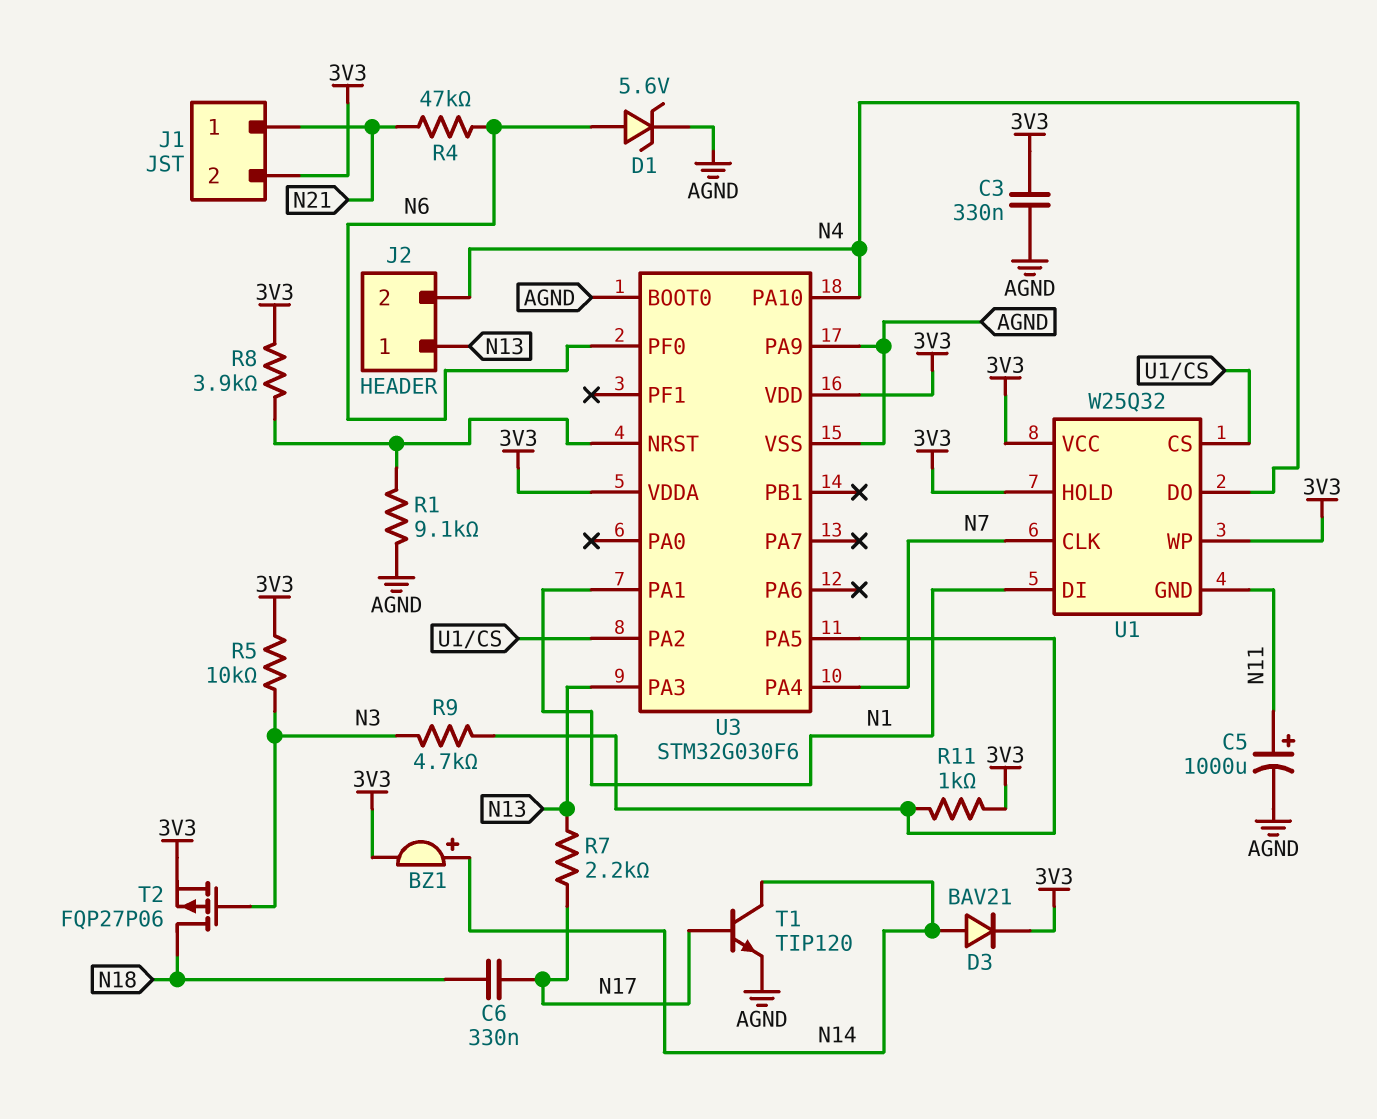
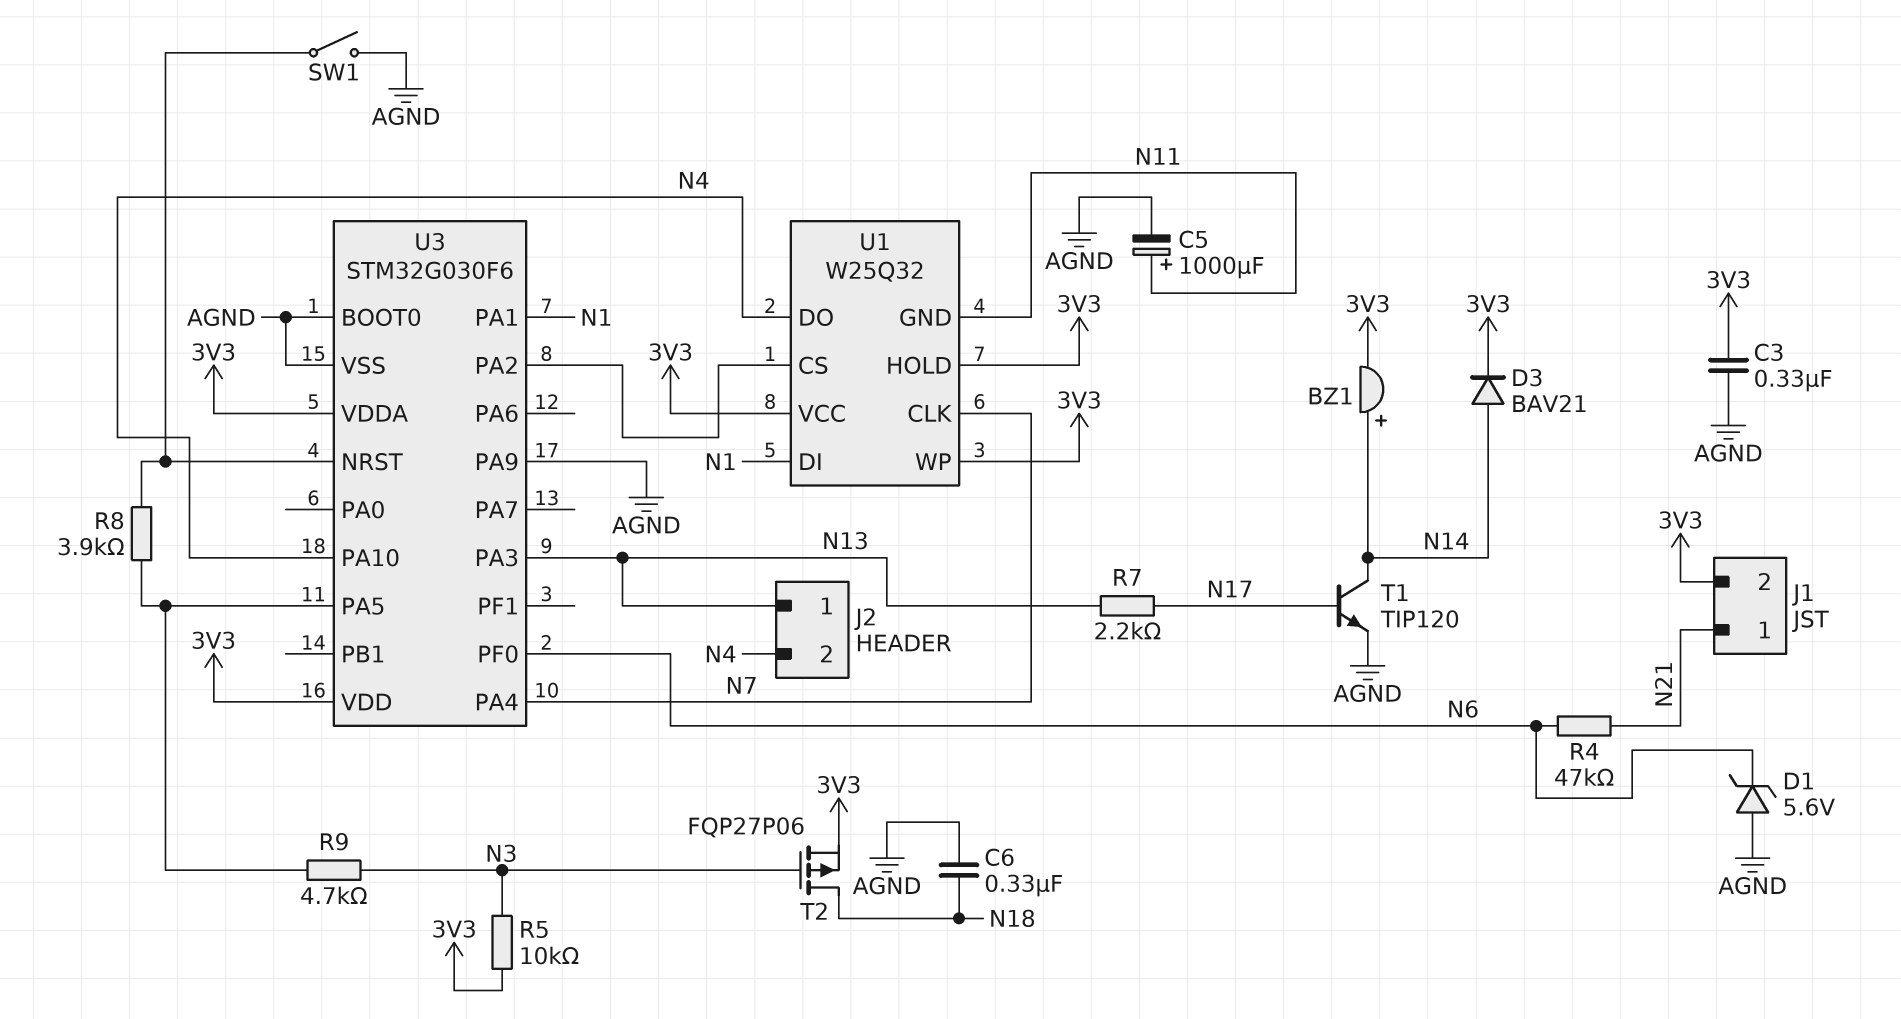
C6: 330nF (N17, N18) -> 330nF (AGND, N18)
D1: zener 5.6V (A N6, K AGND) -> zener 5.6V (A AGND, K N6)
R1: 9.1k (AGND, U3/NRST) -> none
R8: 3.9k (3V3, U3/NRST) -> 3.9k (U3/NRST, U3/PA5)
R11: 1k (3V3, U3/PA5) -> none
SW1: none -> switch (AGND, U3/NRST)

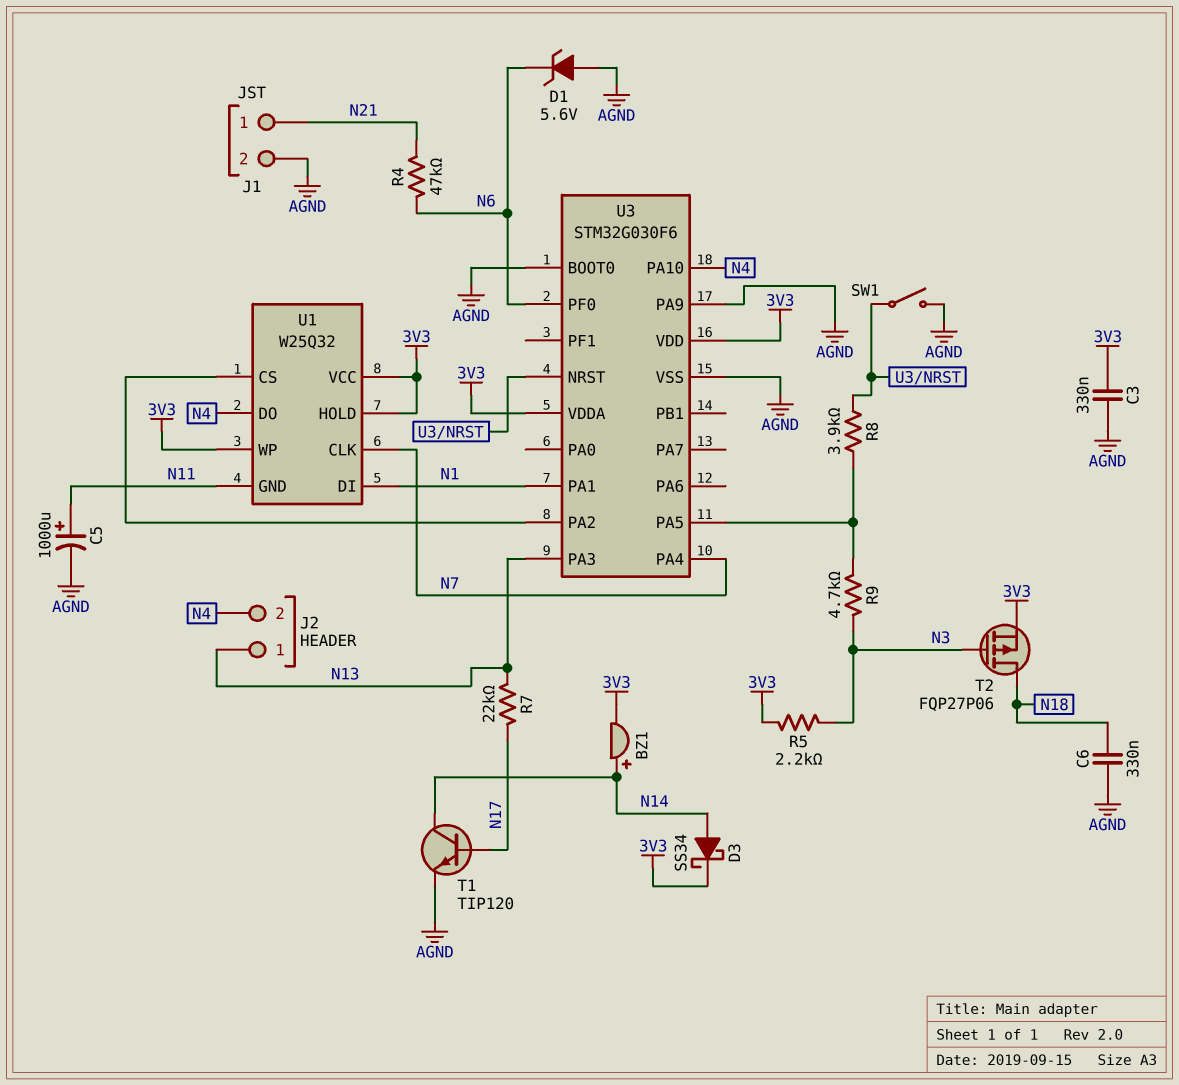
D3: diode BAV21 (A N14, K 3V3) -> schottky SS34 (A N14, K 3V3)
J1 pin 2: 3V3 -> AGND
R5: 10k (3V3, N3) -> 2.2k (3V3, N3)
R7: 2.2k (N13, N17) -> 22k (N13, N17)

